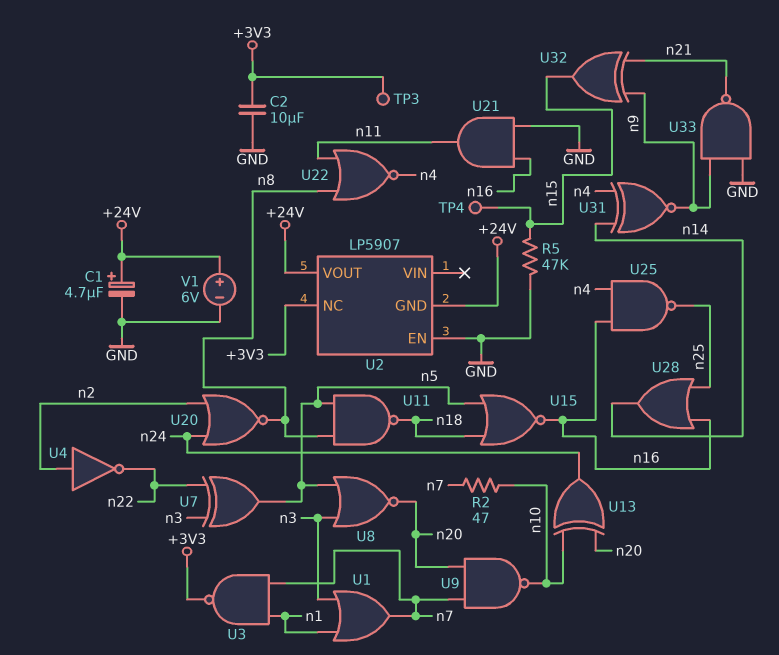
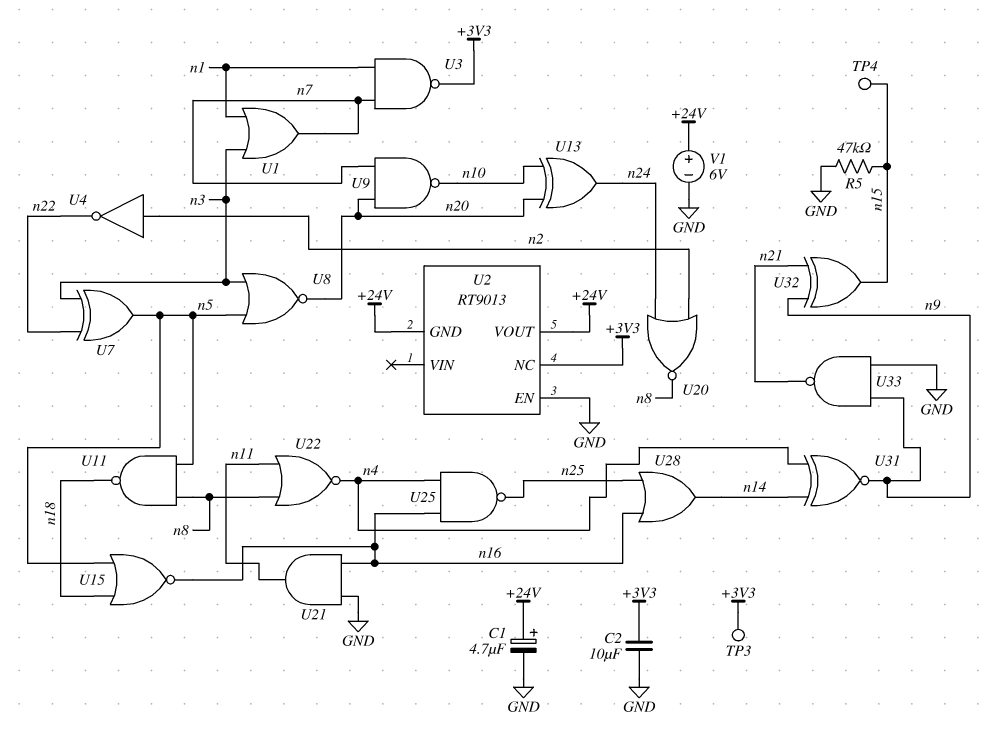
R2: 47 (n7, n10) -> none
U2: LP5907 -> RT9013

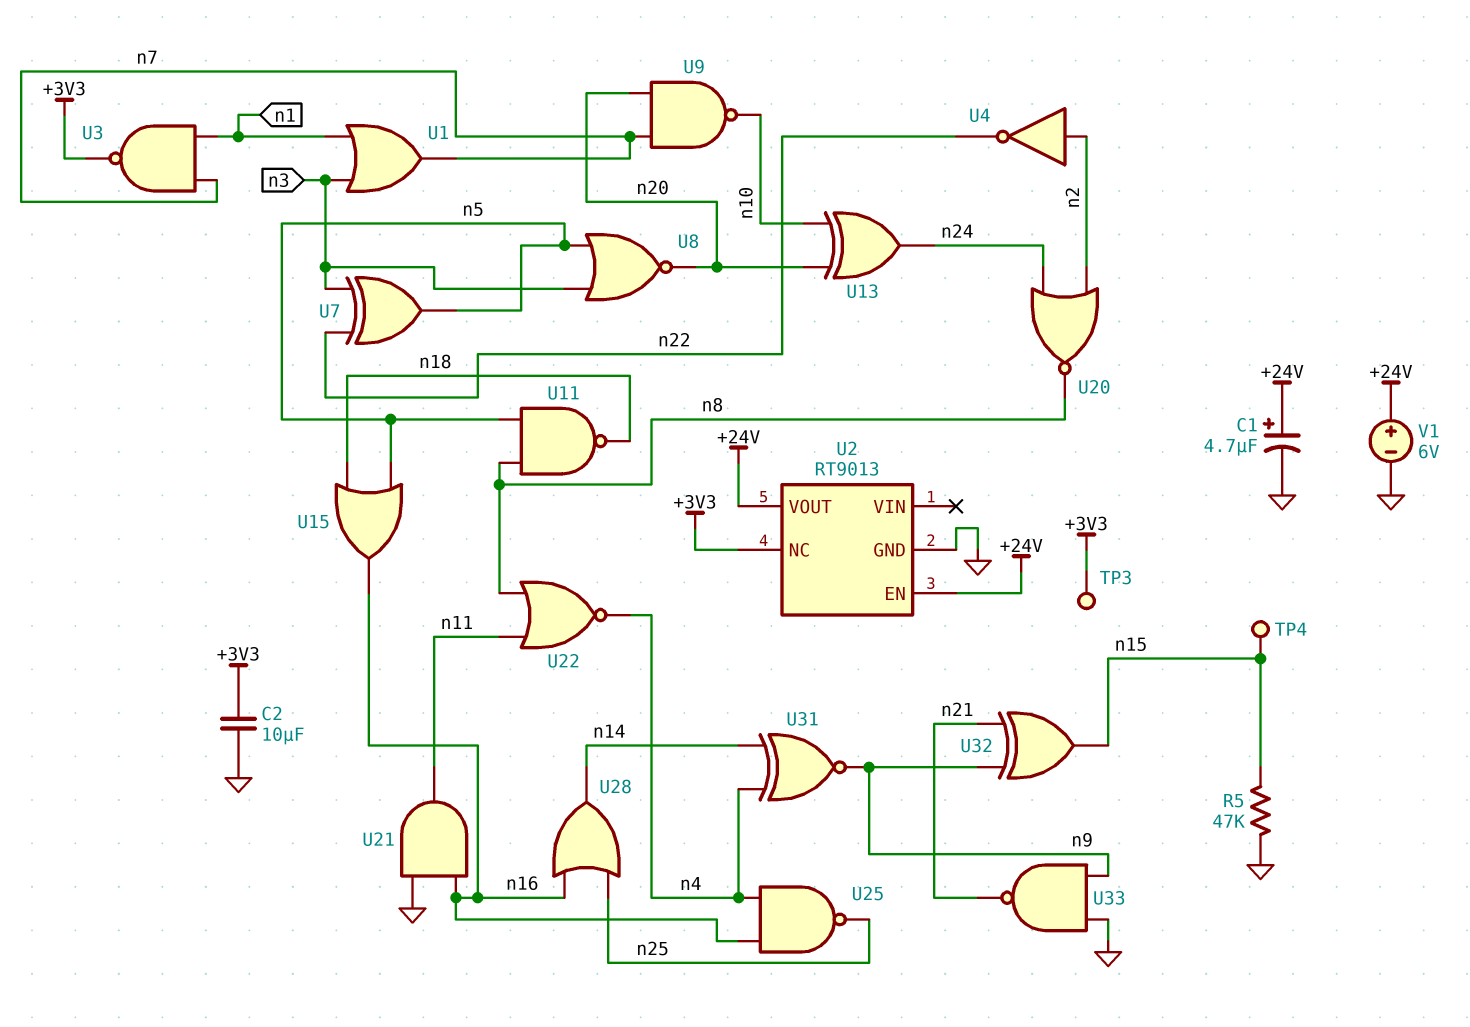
U2 pin EN: GND -> +24V
U2 pin GND: +24V -> GND
U15: NOR (in n5, in n18, out n16) -> OR (in n5, in n18, out n16)

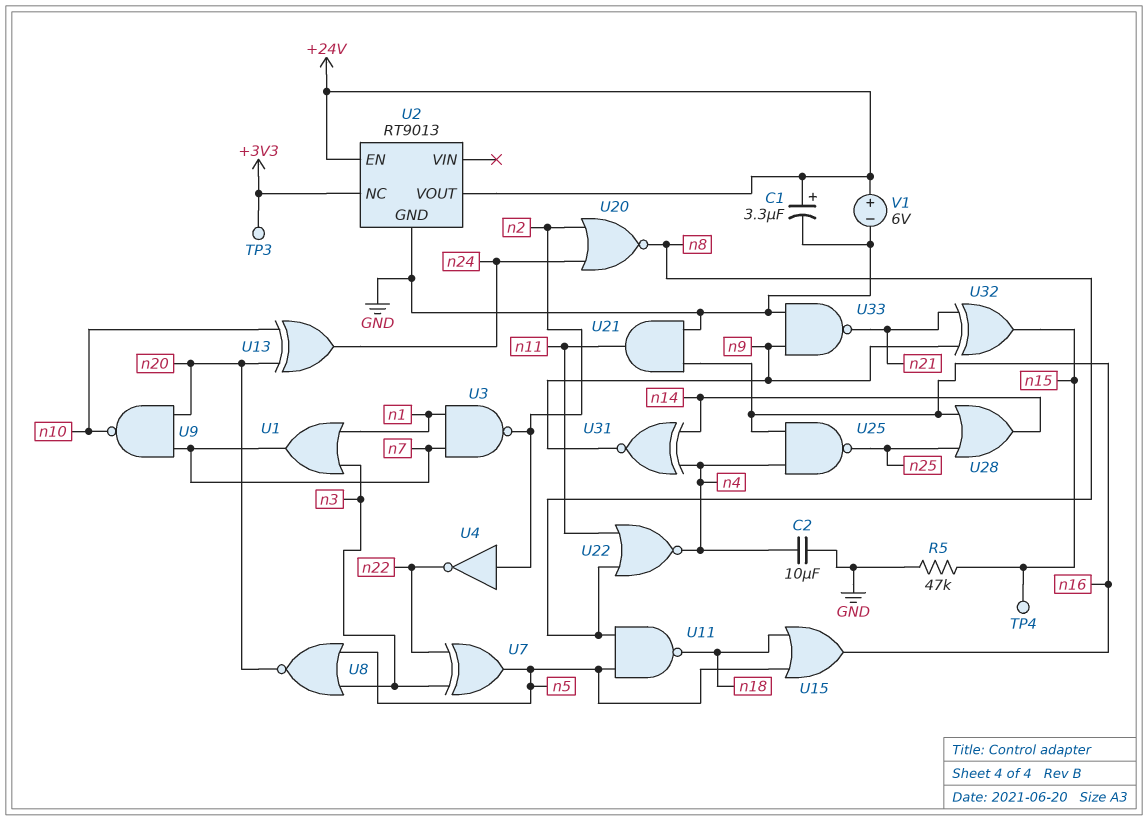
C1: 4.7uF (plus +24V, minus GND) -> 3.3uF (plus +24V, minus GND)
C2: 10uF (+3V3, GND) -> 10uF (GND, n4)
U3: NAND (in n1, in n7, out +3V3) -> NAND (in n1, in n7, out n2)

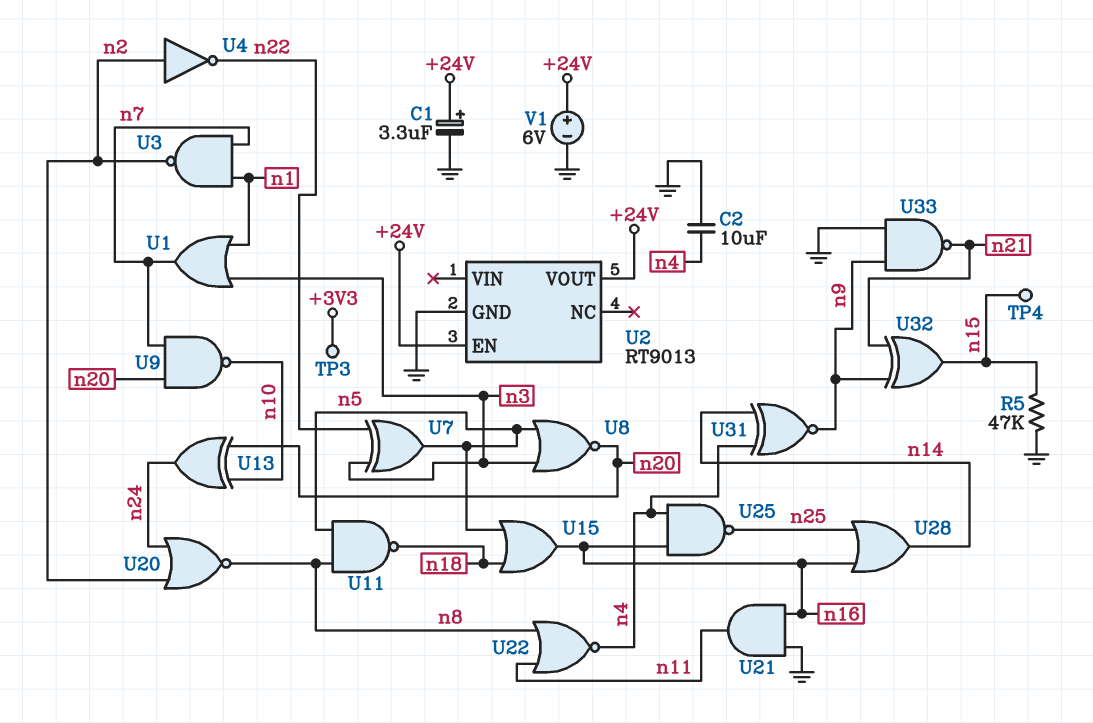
U2 pin NC: +3V3 -> none

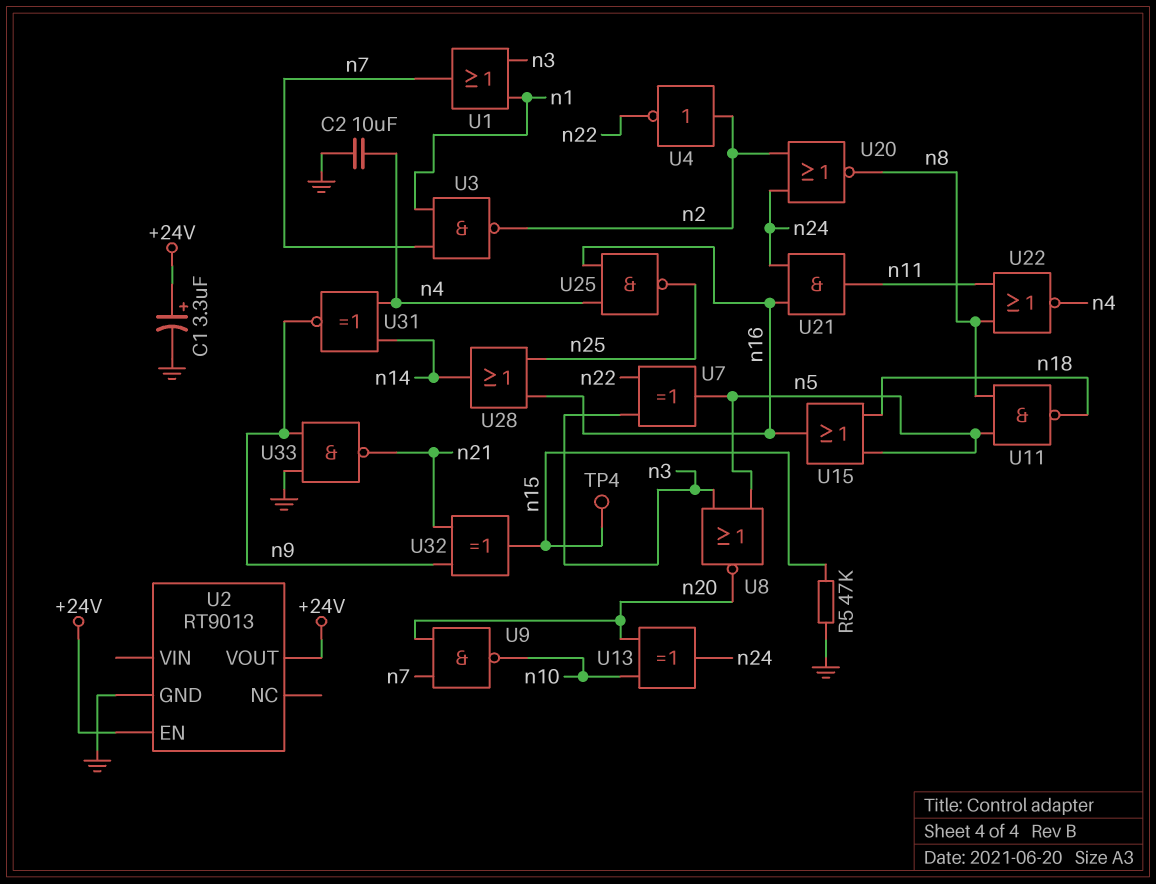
TP3: test point (+3V3) -> none
U21: AND (in GND, in n16, out n11) -> AND (in n16, in n24, out n11)
V1: 6V (plus +24V, minus GND) -> none

